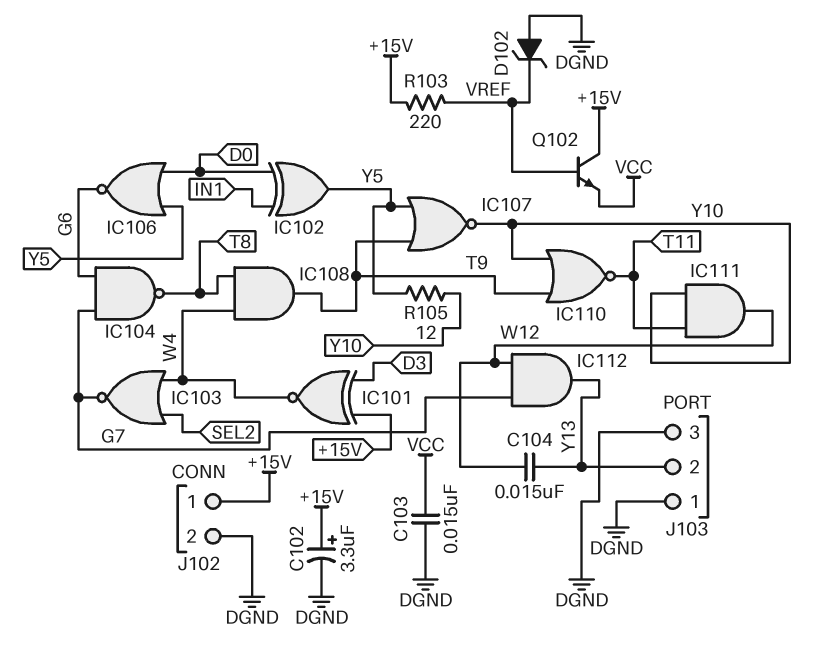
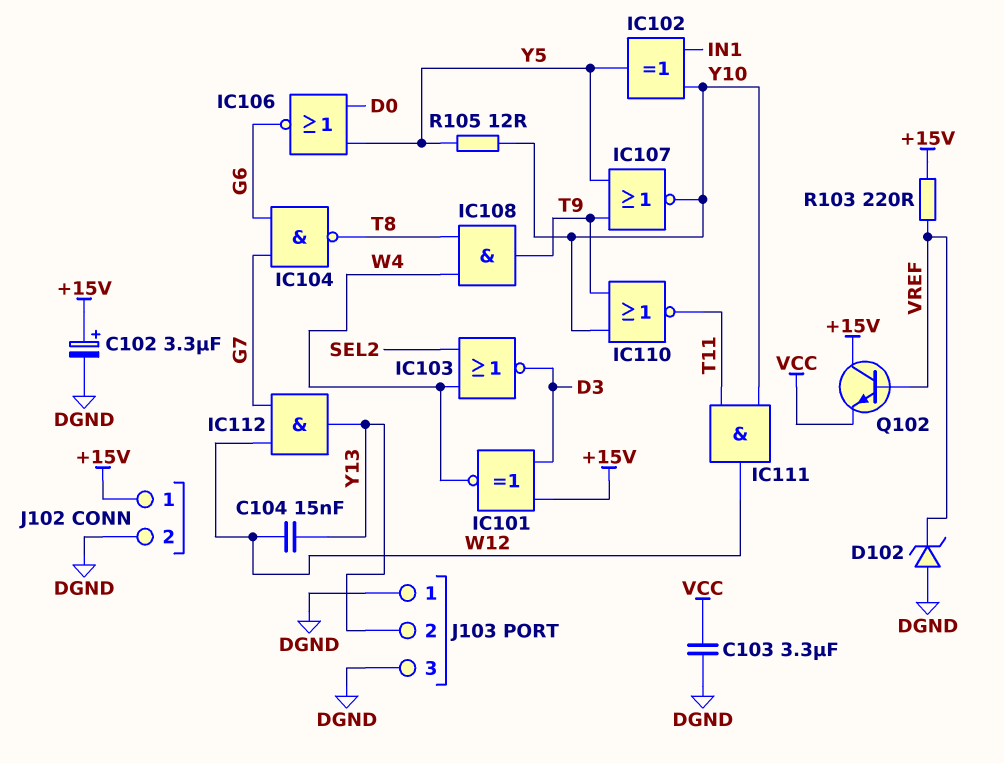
C103: 15nF (DGND, VCC) -> 3.3uF (DGND, VCC)
IC102: XOR (in D0, in IN1, out Y5) -> XOR (in IN1, in Y10, out Y5)
IC103: NOR (in SEL2, in W4, out G7) -> NOR (in SEL2, in W4, out D3)

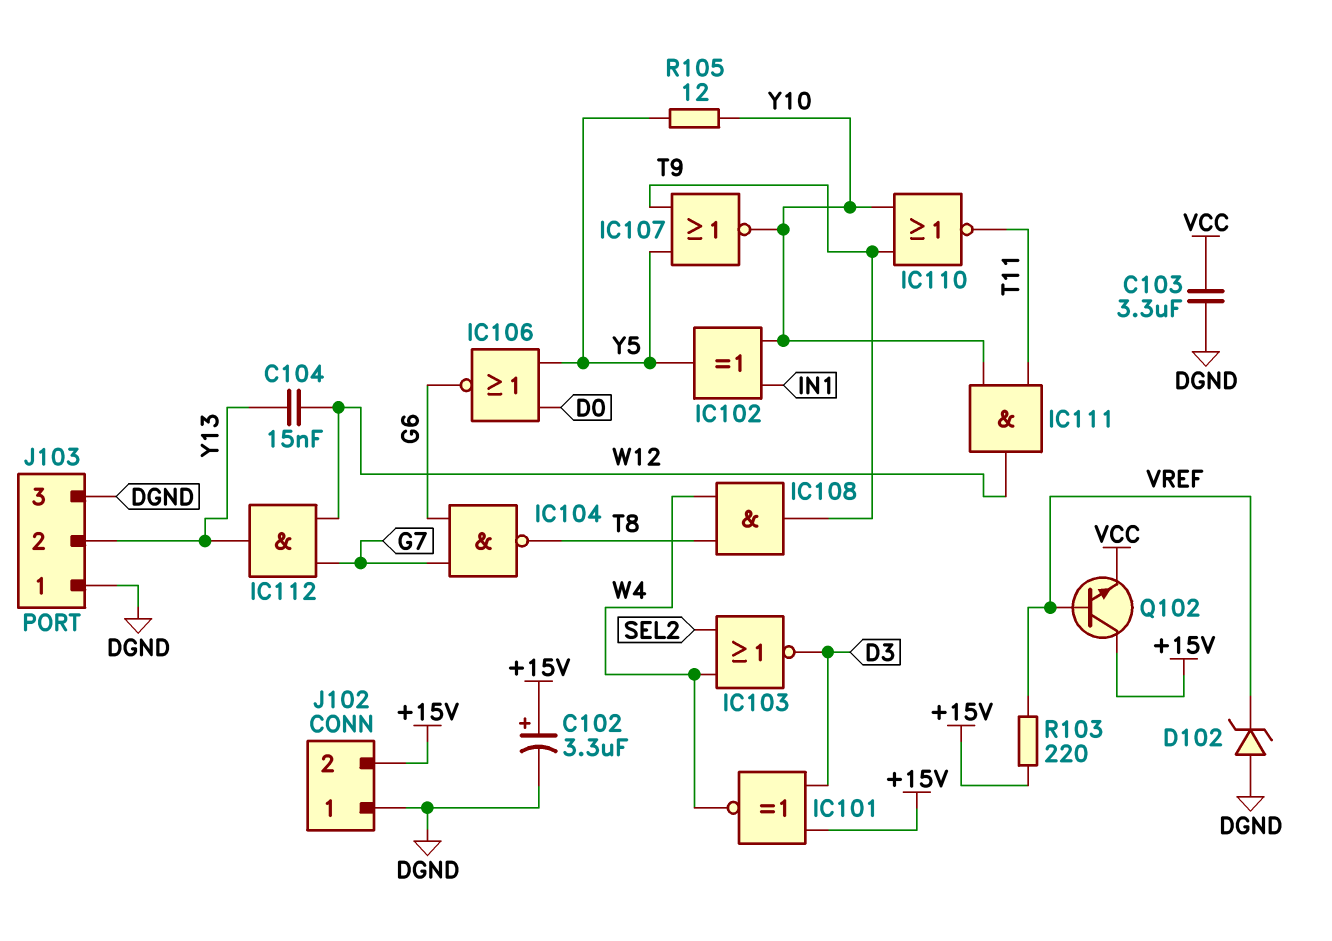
J102 pin 1: +15V -> DGND
J102 pin 2: DGND -> +15V

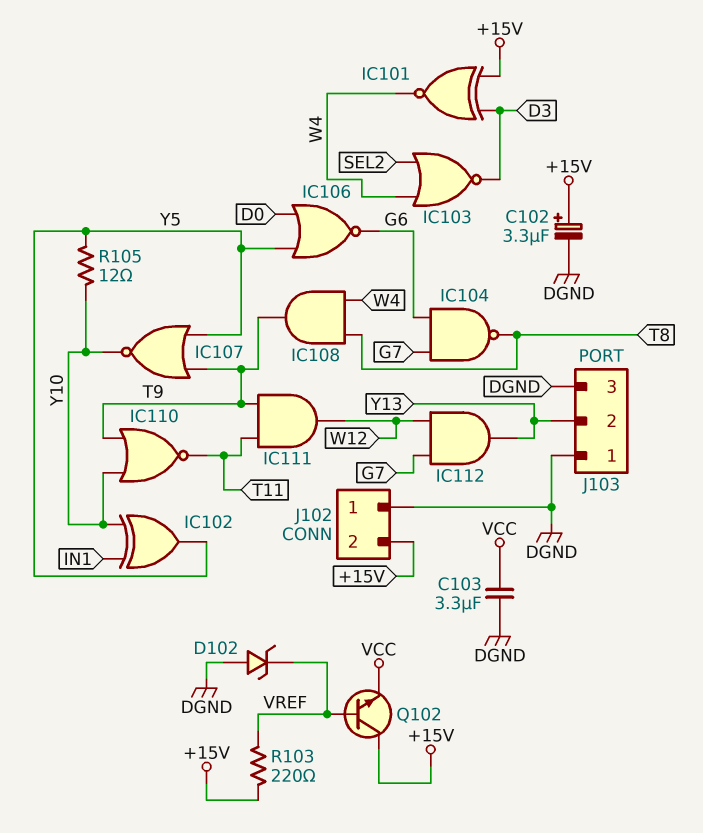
C104: 15nF (W12, Y13) -> none
IC111: AND (in T11, in Y10, out W12) -> AND (in T9, in T11, out W12)

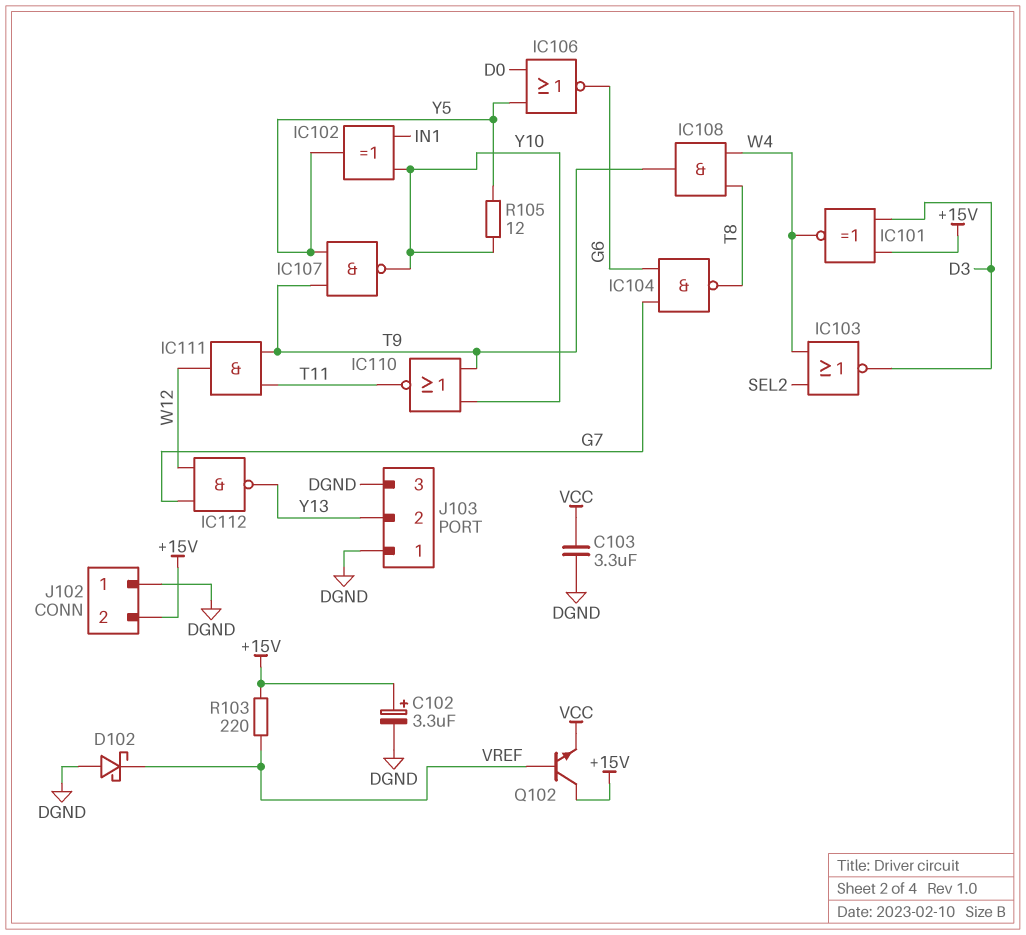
D102: zener (A DGND, K VREF) -> schottky (A DGND, K VREF)
IC107: NOR (in T9, in Y5, out Y10) -> NAND (in T9, in Y5, out Y10)
IC112: AND (in G7, in W12, out Y13) -> NAND (in G7, in W12, out Y13)

